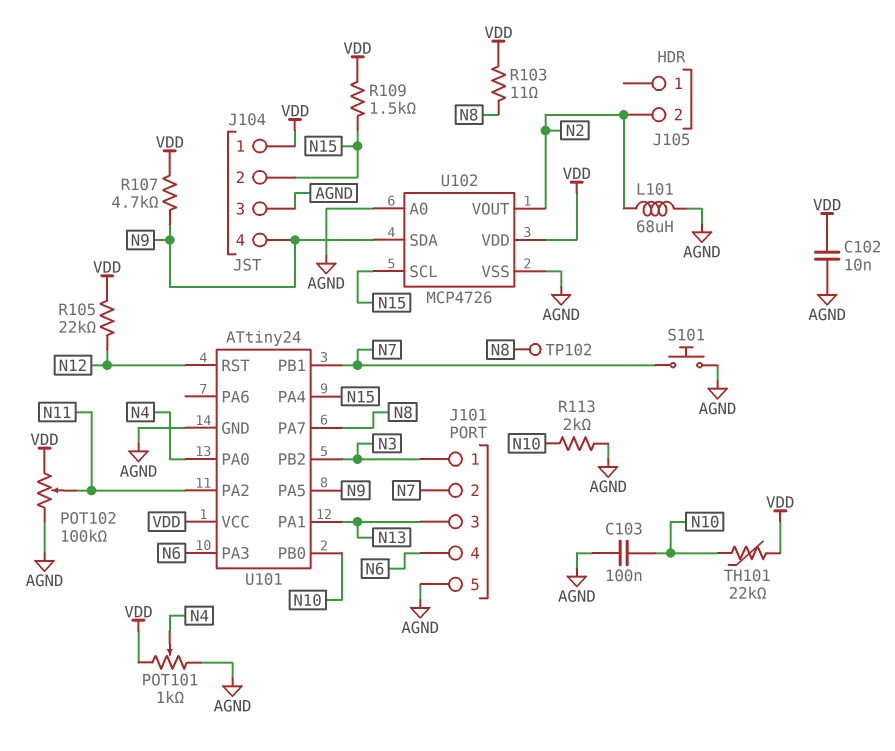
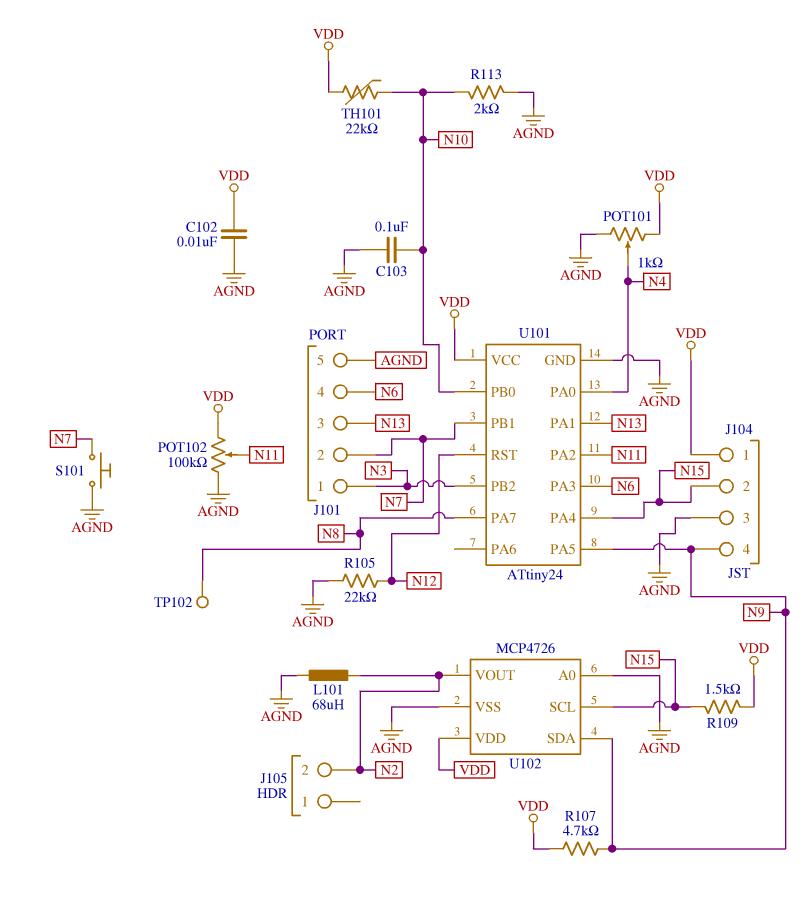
R103: 11 (N8, VDD) -> none
R105: 22k (N12, VDD) -> 22k (AGND, N12)

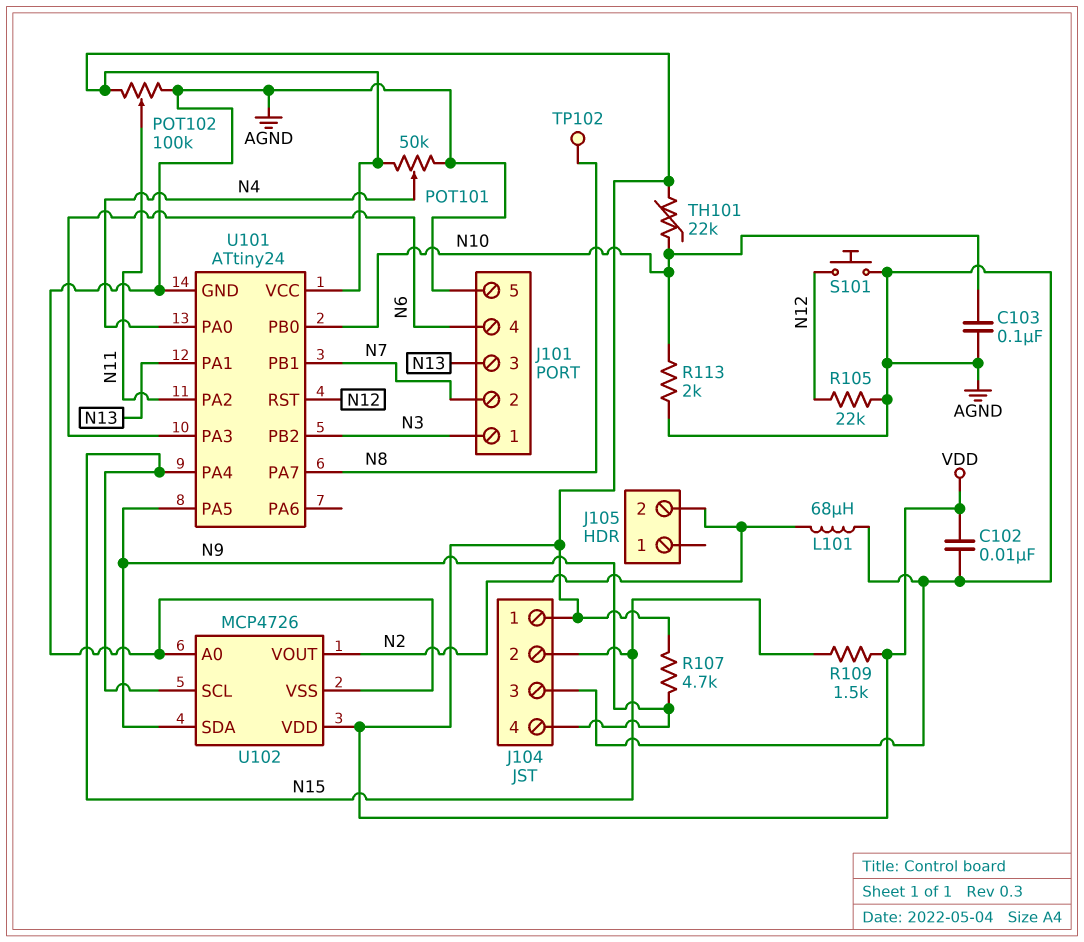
POT101: 1k (AGND, VDD, wiper N4) -> 50k (AGND, VDD, wiper N4)
S101: button (AGND, N7) -> button (AGND, N12)

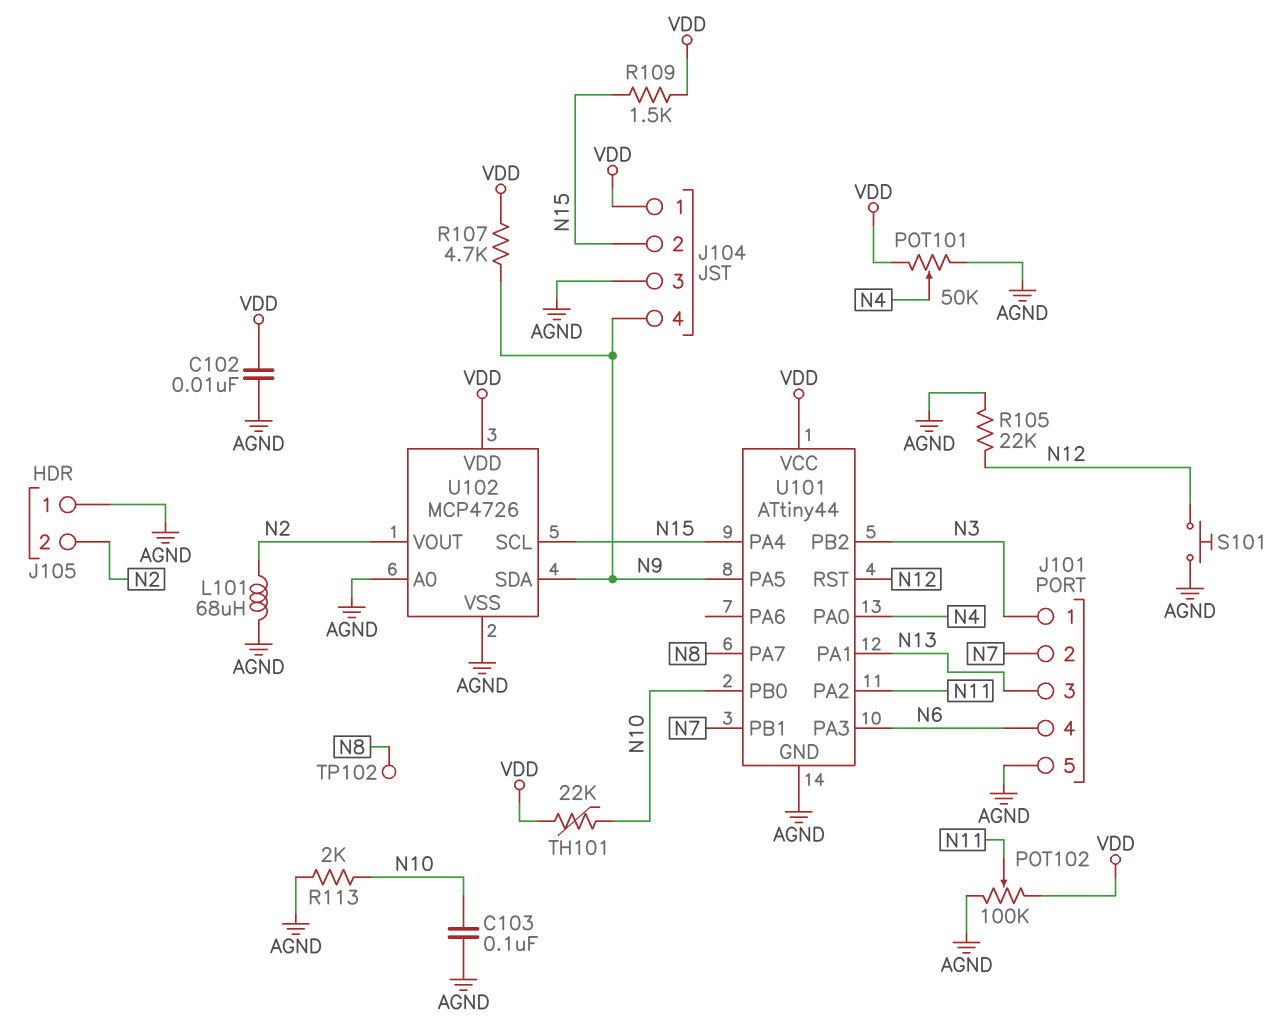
J105 pin 1: none -> AGND
U101: ATtiny24 -> ATtiny44

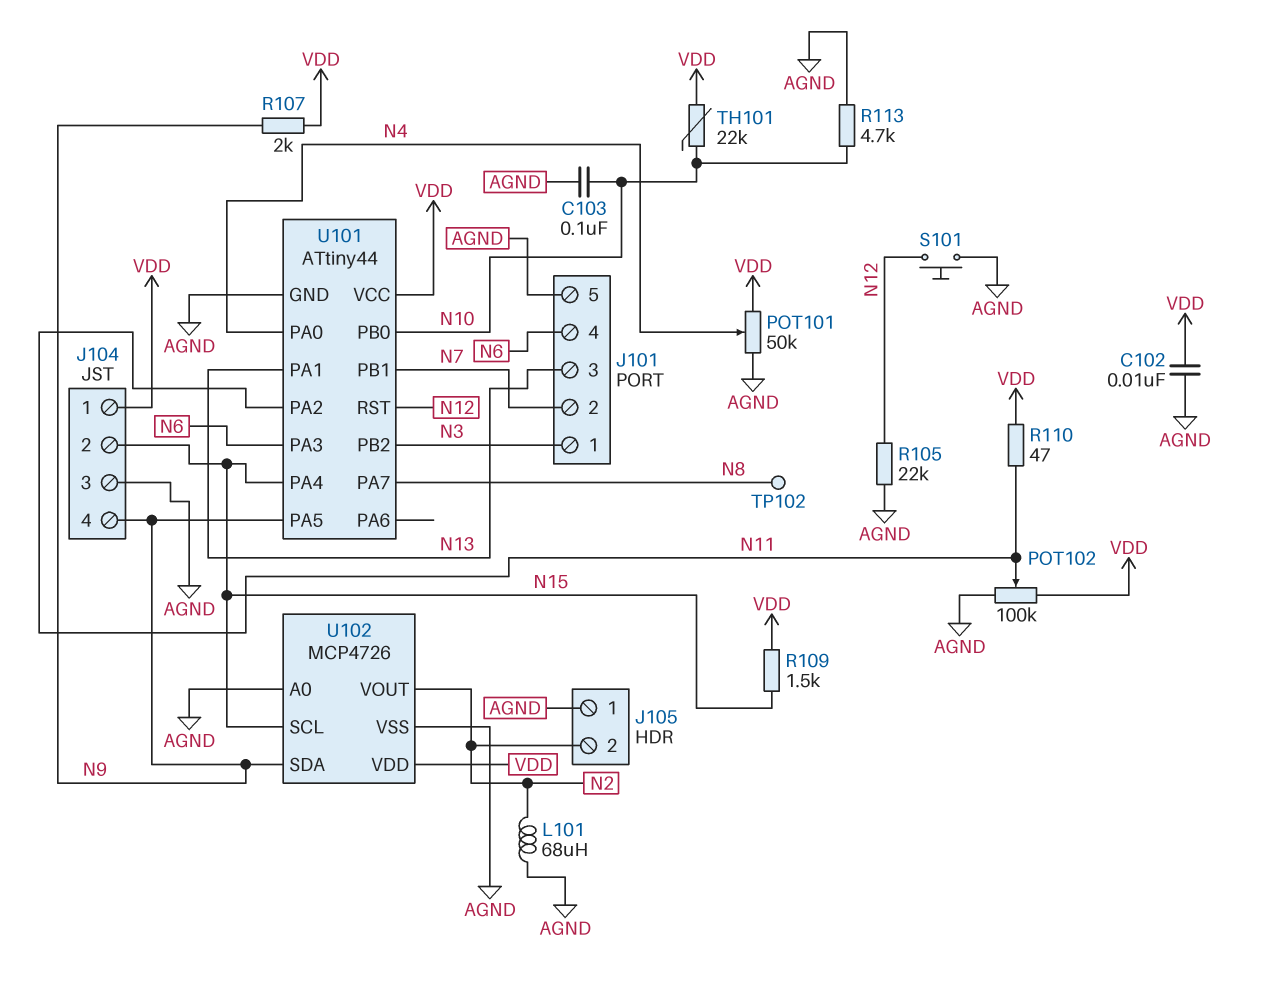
R107: 4.7k (N9, VDD) -> 2k (N9, VDD)
R110: none -> 47 (N11, VDD)
R113: 2k (AGND, N10) -> 4.7k (AGND, N10)

